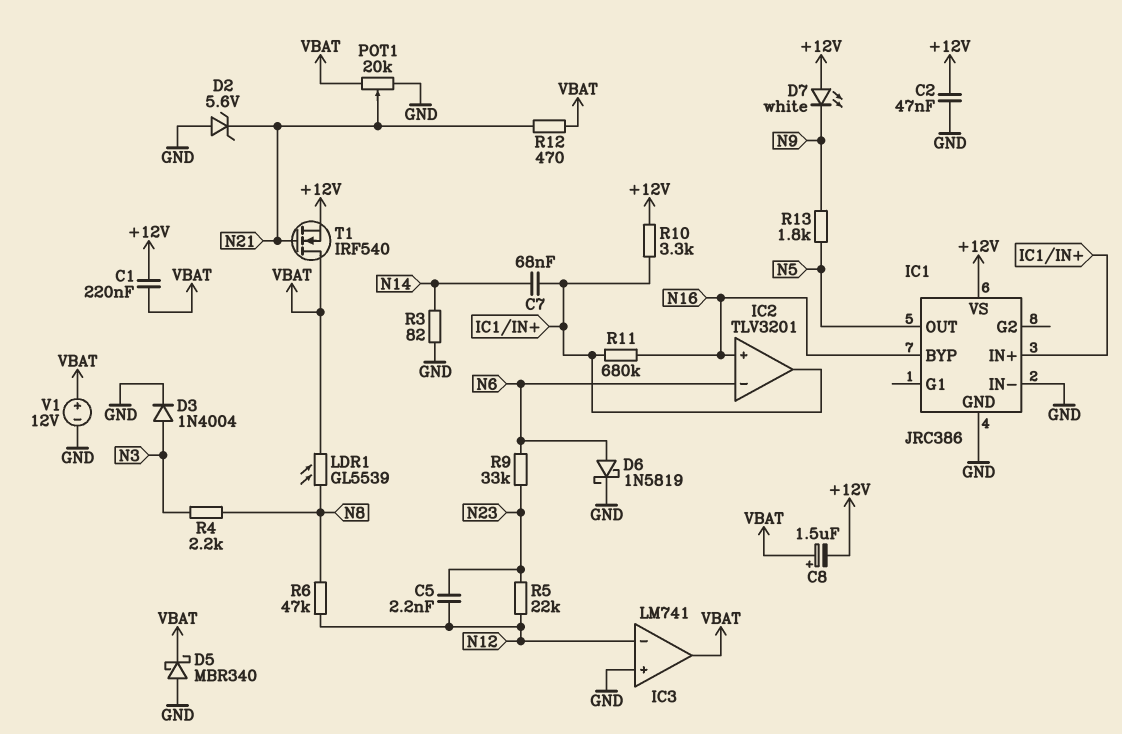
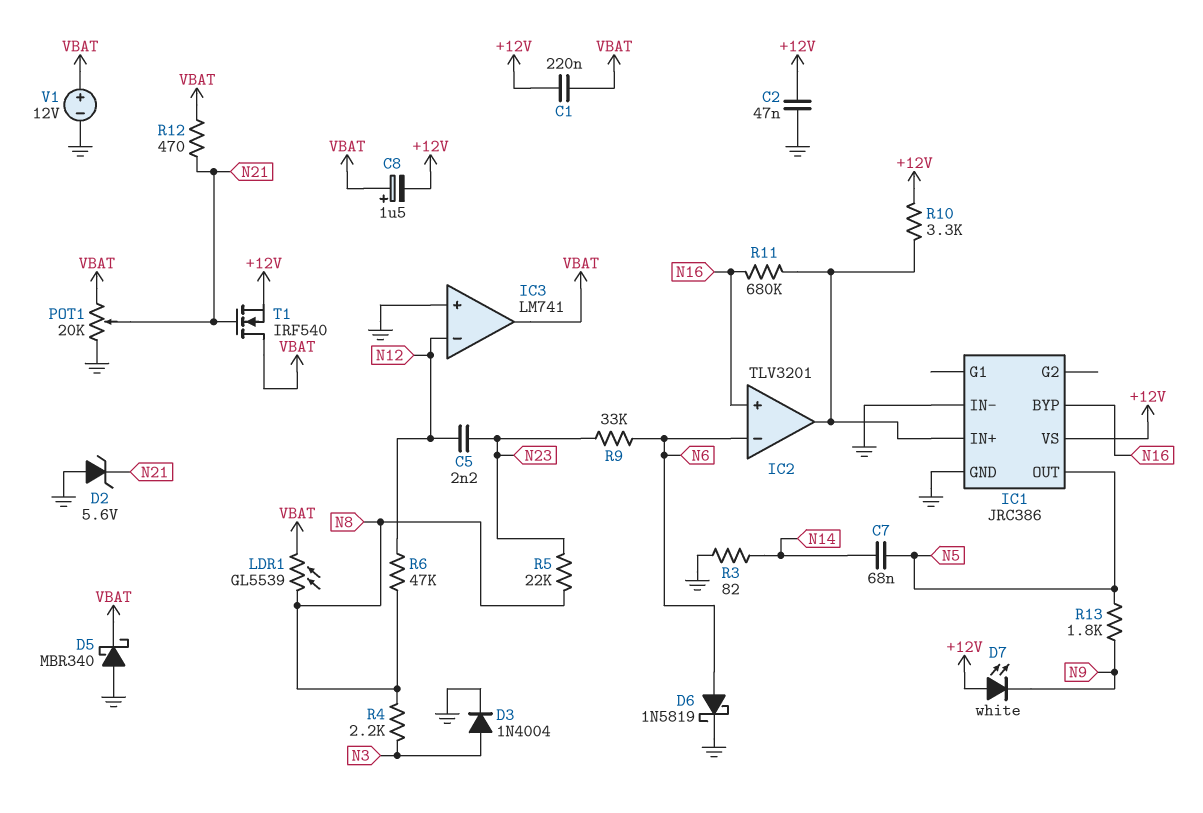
C7: 68nF (IC1/IN+, N14) -> 68nF (N5, N14)
R5: 22k (N12, N23) -> 22k (N8, N23)

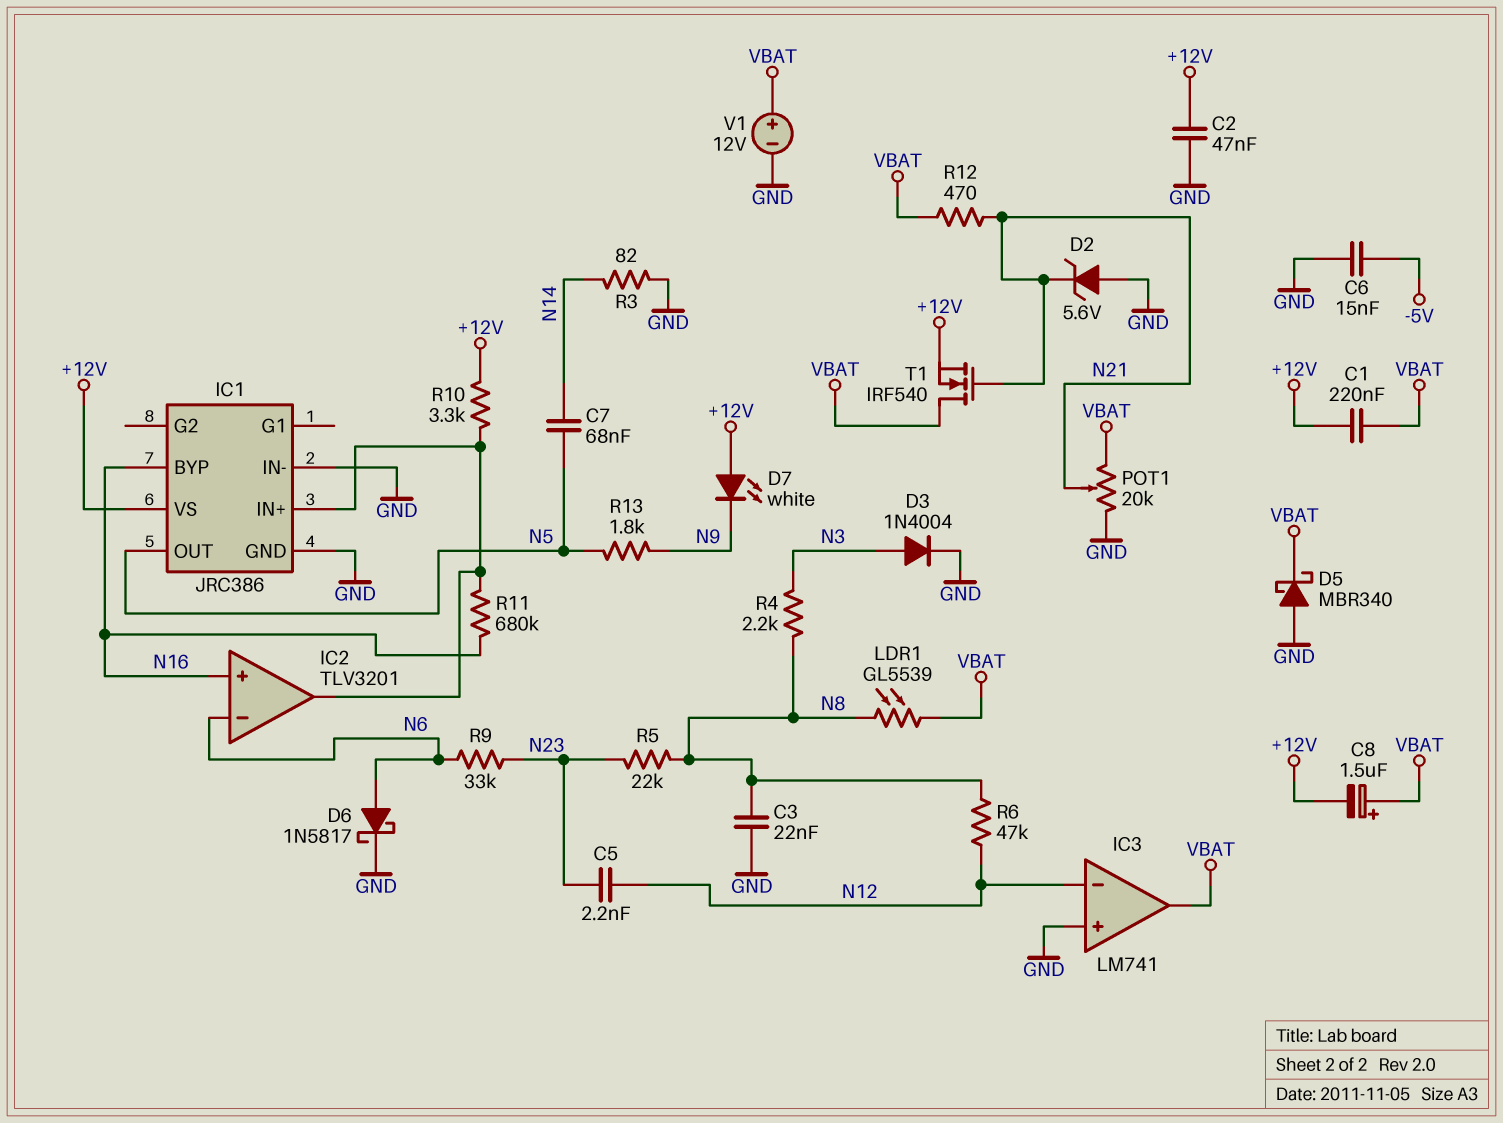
C3: none -> 22nF (GND, N8)
C6: none -> 15nF (-5V, GND)
D6: schottky 1N5819 (A N6, K GND) -> schottky 1N5817 (A N6, K GND)

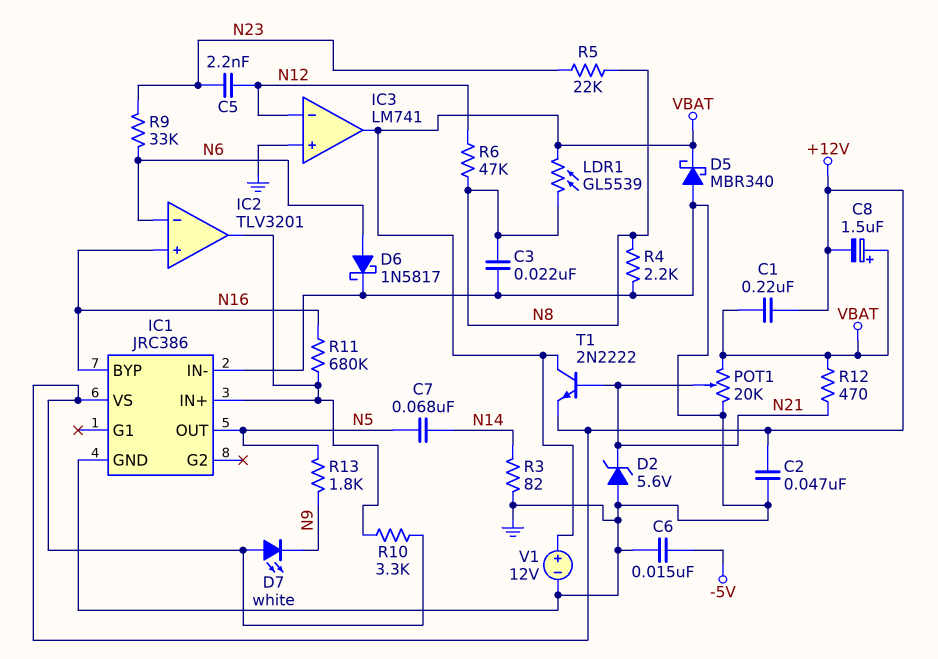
D3: diode 1N4004 (A N3, K GND) -> none
R4: 2.2k (N3, N8) -> 2.2k (GND, N8)
T1: NMOS IRF540 (G N21, D VBAT, S +12V) -> NPN 2N2222 (B N21, C VBAT, E +12V)

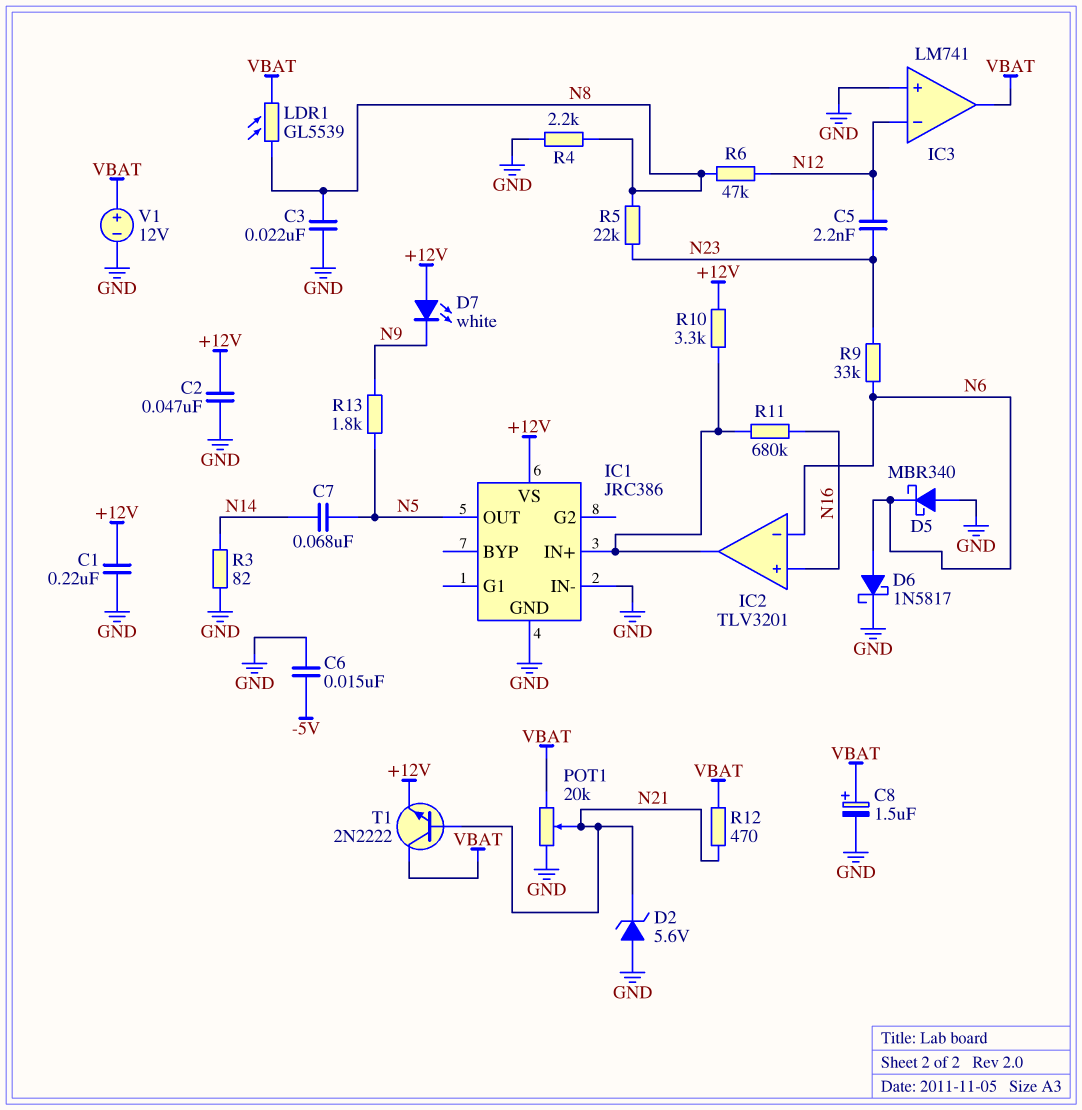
C1: 220nF (+12V, VBAT) -> 220nF (+12V, GND)
C8: 1.5uF (plus VBAT, minus +12V) -> 1.5uF (plus VBAT, minus GND)
D5: schottky MBR340 (A GND, K VBAT) -> schottky MBR340 (A GND, K N6)
IC1 pin BYP: N16 -> none

